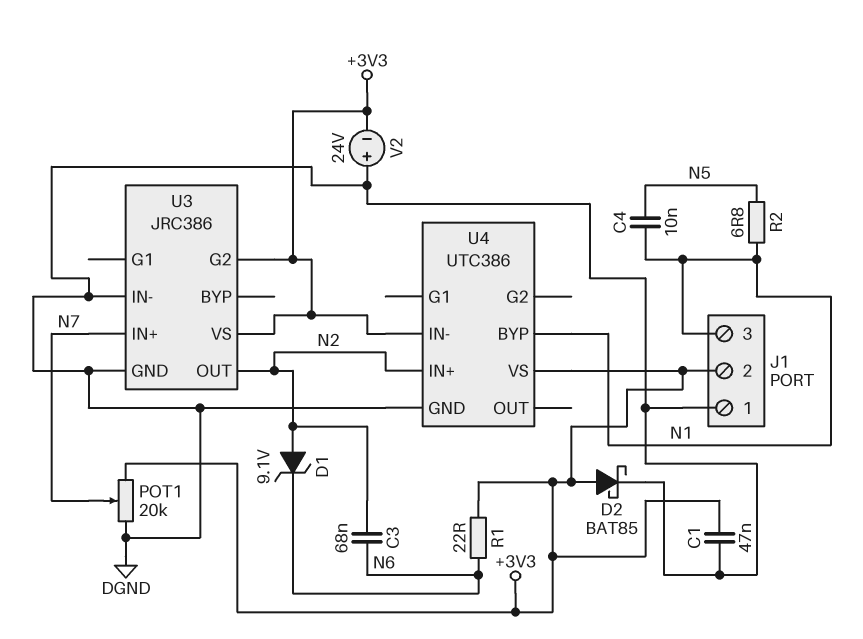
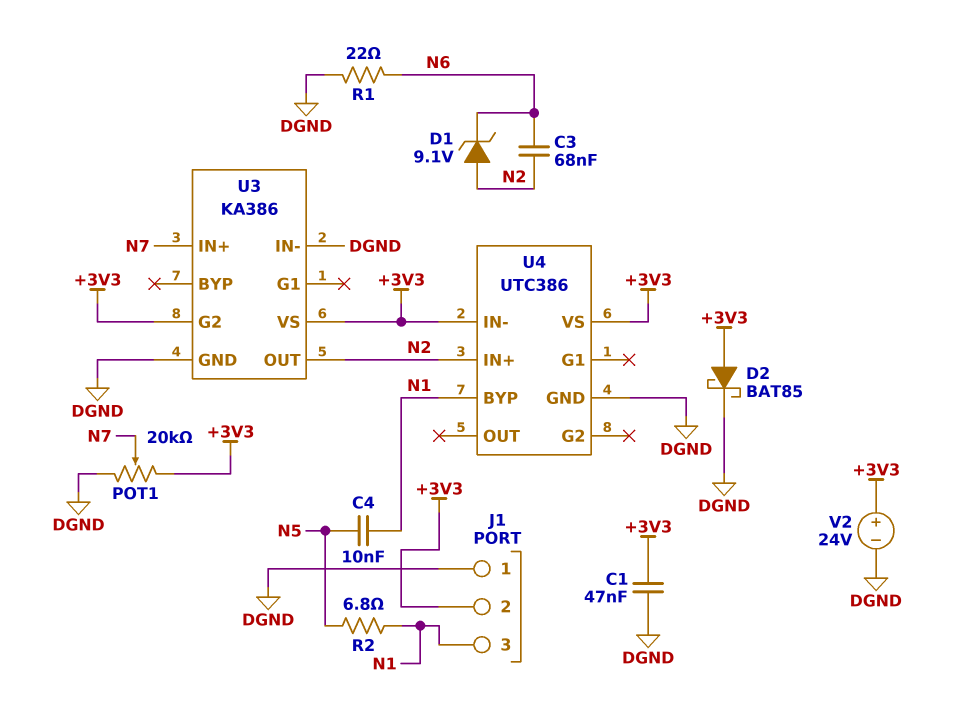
R1: 22 (+3V3, N6) -> 22 (DGND, N6)
U3: JRC386 -> KA386
V2: 24V (plus DGND, minus +3V3) -> 24V (plus +3V3, minus DGND)

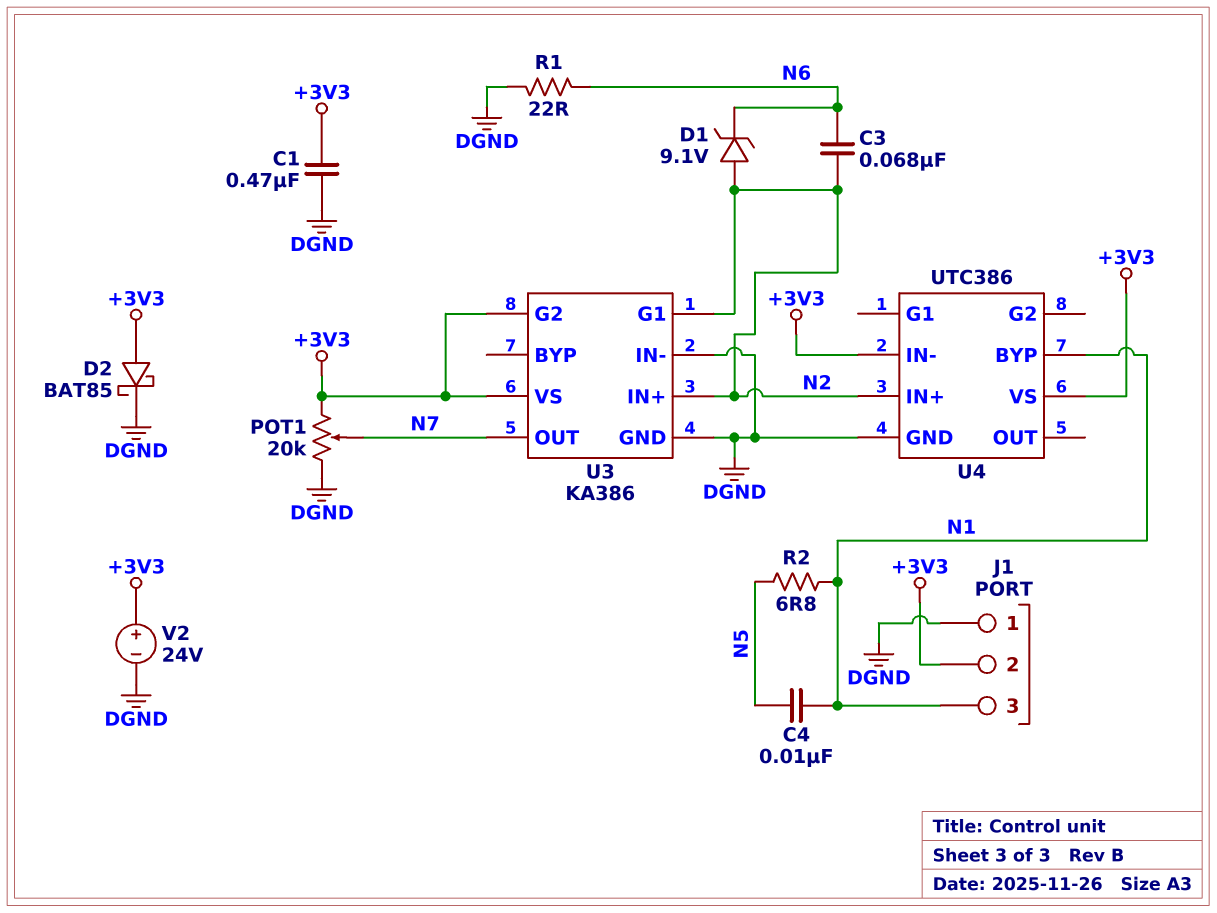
C1: 47nF (+3V3, DGND) -> 470nF (+3V3, DGND)
U3 pin G1: none -> N2
U3 pin IN+: N7 -> N2
U3 pin OUT: N2 -> N7

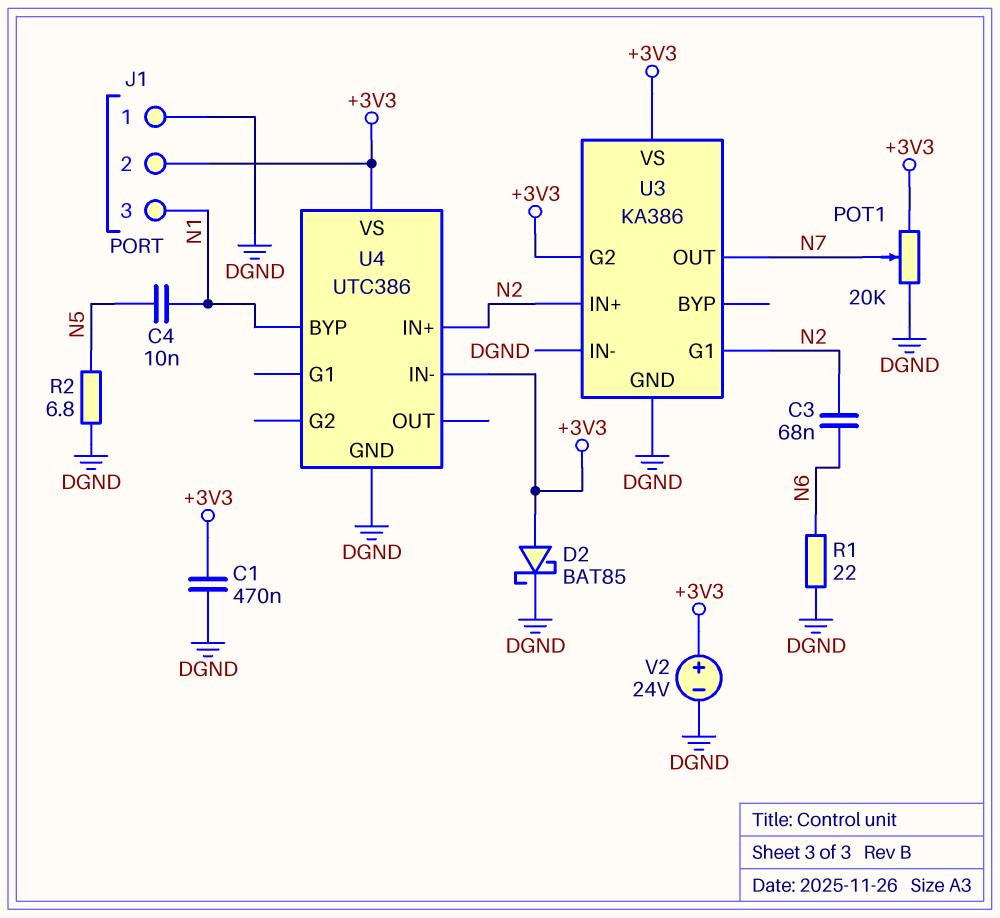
D1: zener 9.1V (A N2, K N6) -> none
R2: 6.8 (N1, N5) -> 6.8 (DGND, N5)

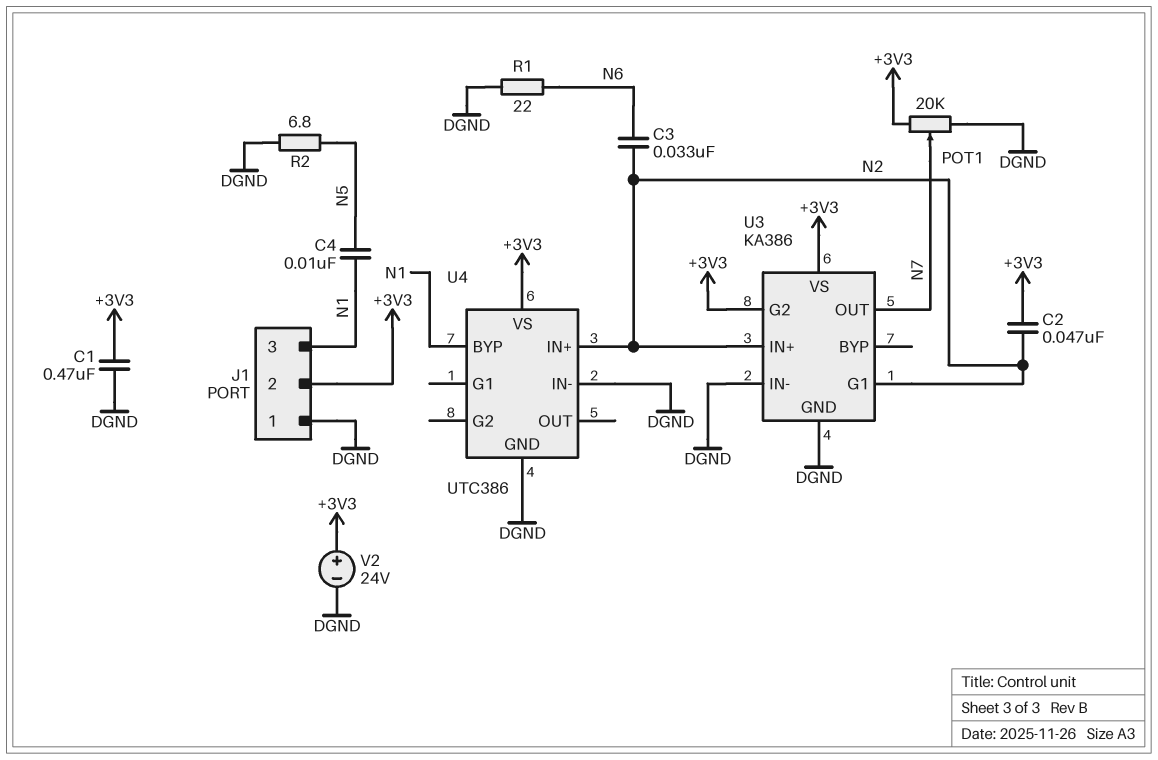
C2: none -> 47nF (+3V3, N2)
C3: 68nF (N2, N6) -> 33nF (N2, N6)
D2: schottky BAT85 (A +3V3, K DGND) -> none
U4 pin IN-: +3V3 -> DGND

